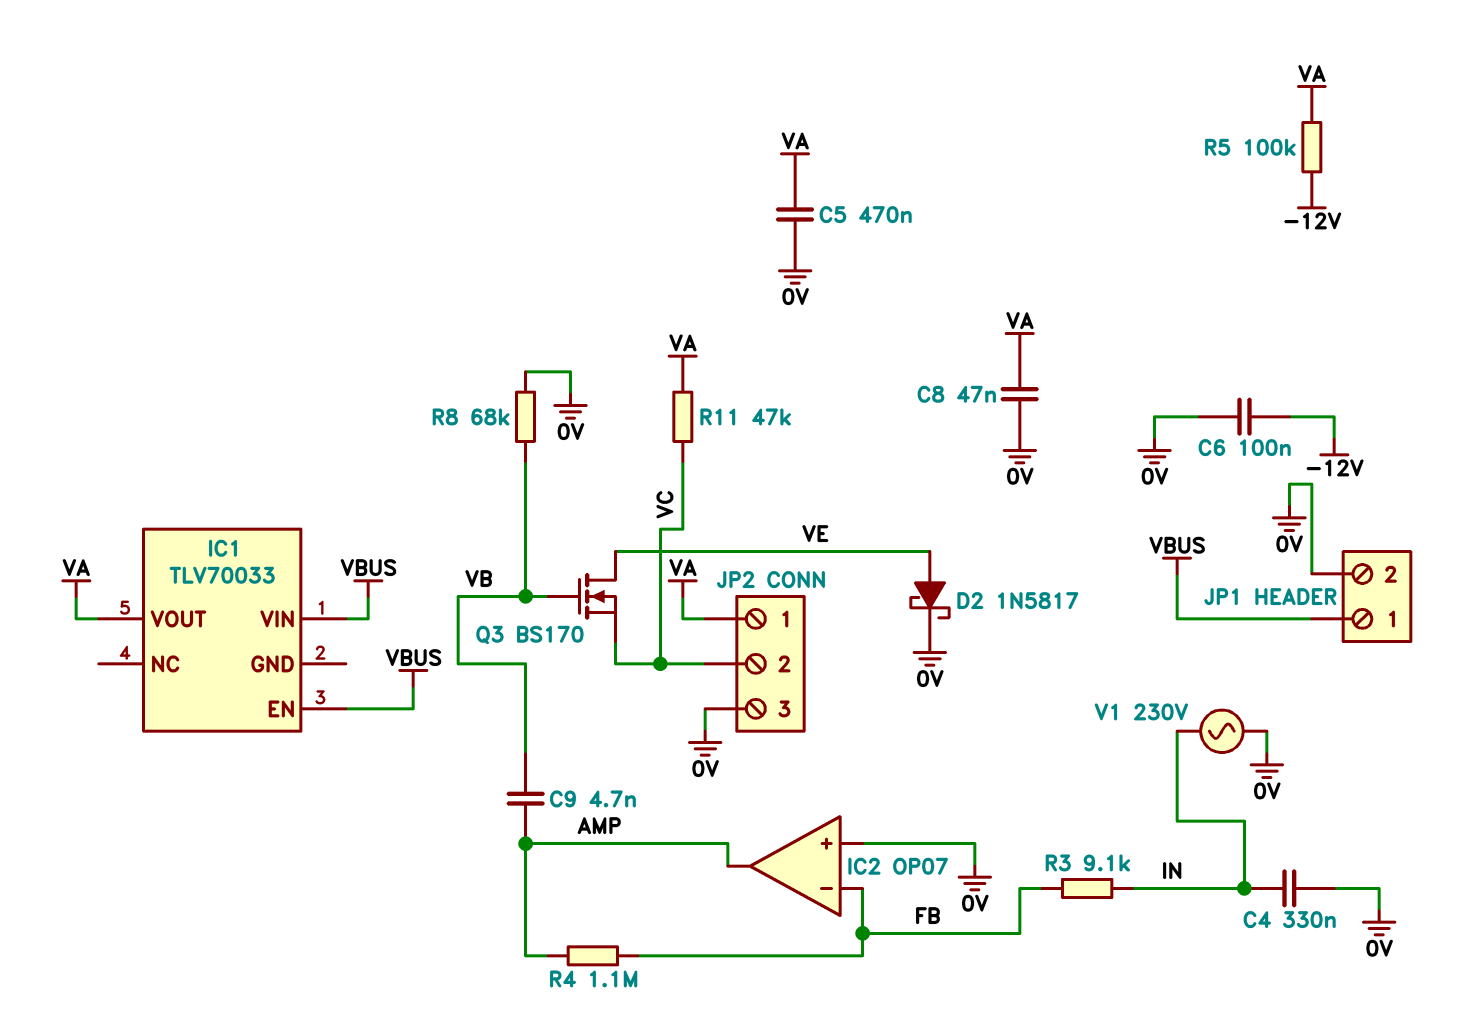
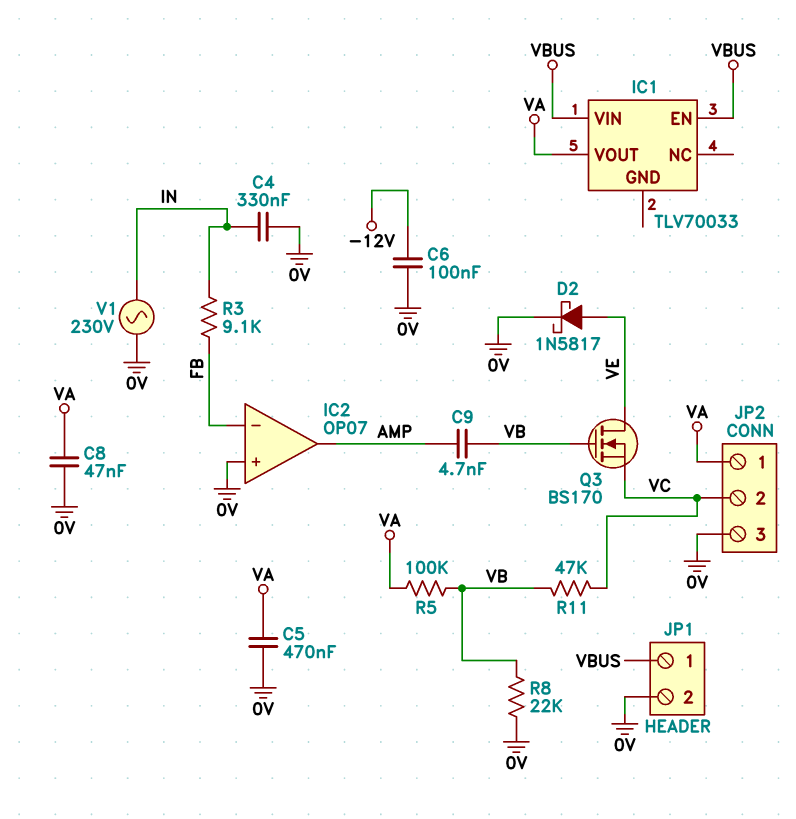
R4: 1.1M (AMP, FB) -> none
R5: 100k (-12V, VA) -> 100k (VA, VB)
R8: 68k (0V, VB) -> 22k (0V, VB)
R11: 47k (VA, VC) -> 47k (VB, VC)

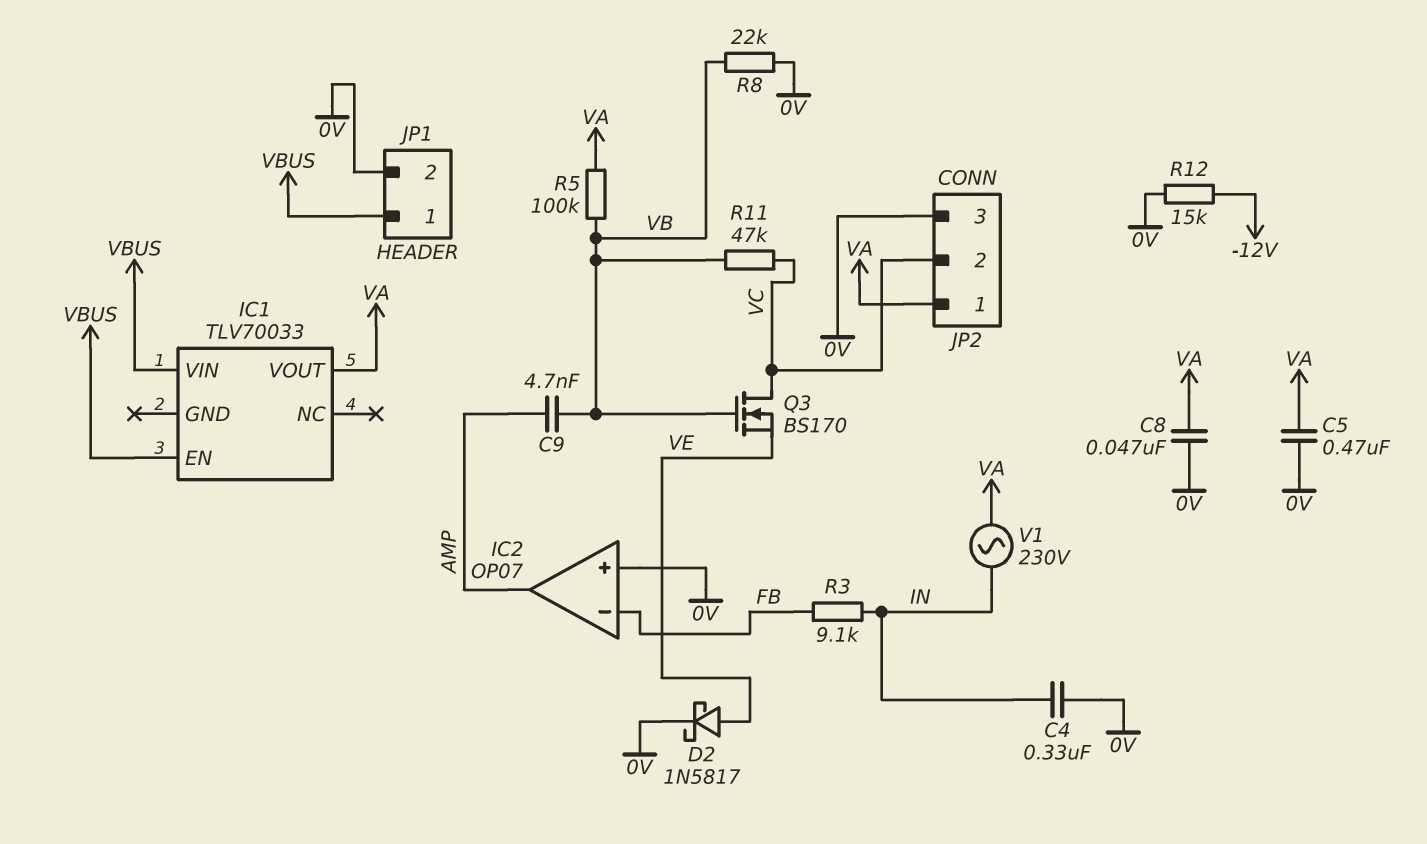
C6: 100nF (-12V, 0V) -> none
Q3: NMOS BS170 (G VB, D VE, S VC) -> NMOS BS170 (G VB, D VC, S VE)
R12: none -> 15k (-12V, 0V)
V1: AC 230V (0V, IN) -> AC 230V (IN, VA)

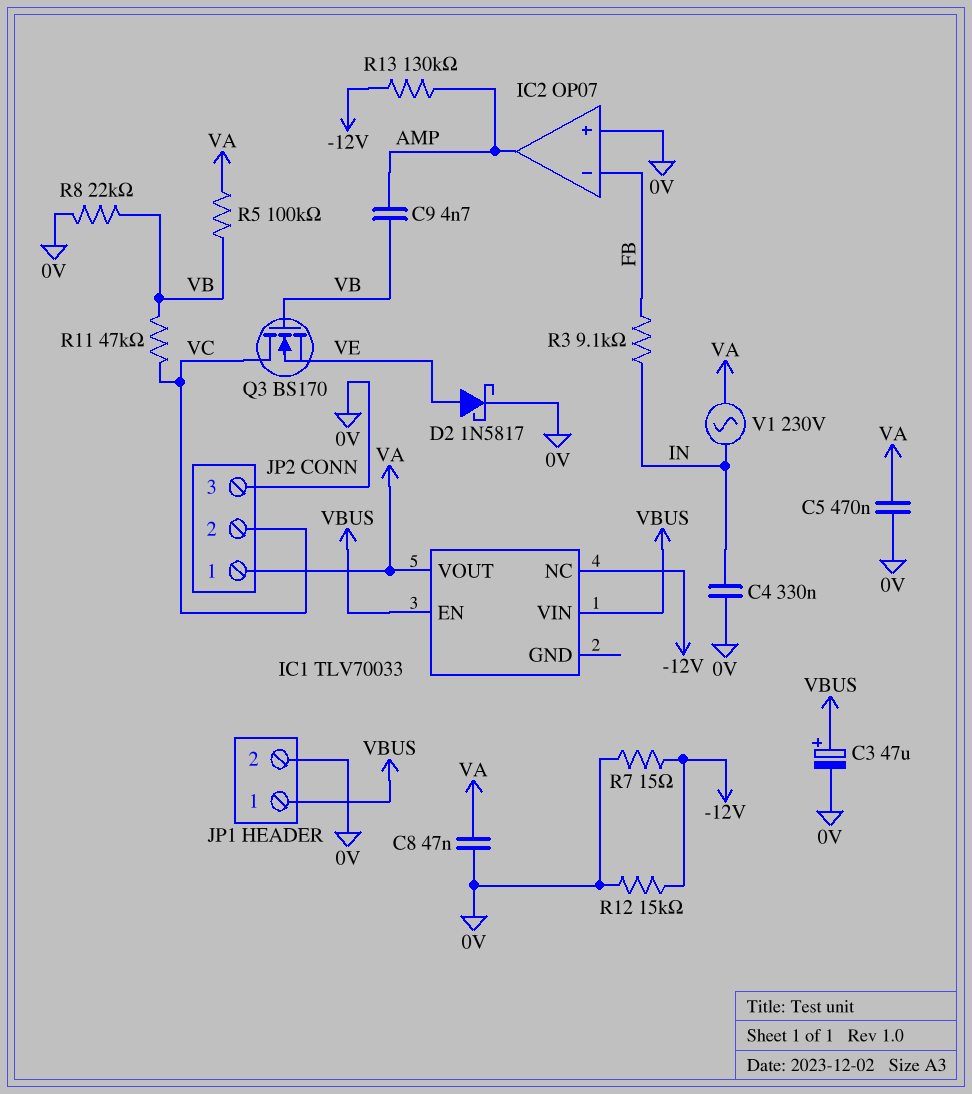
C3: none -> 47uF (plus VBUS, minus 0V)
IC1 pin NC: none -> -12V
R7: none -> 15 (-12V, 0V)
R13: none -> 130k (-12V, AMP)

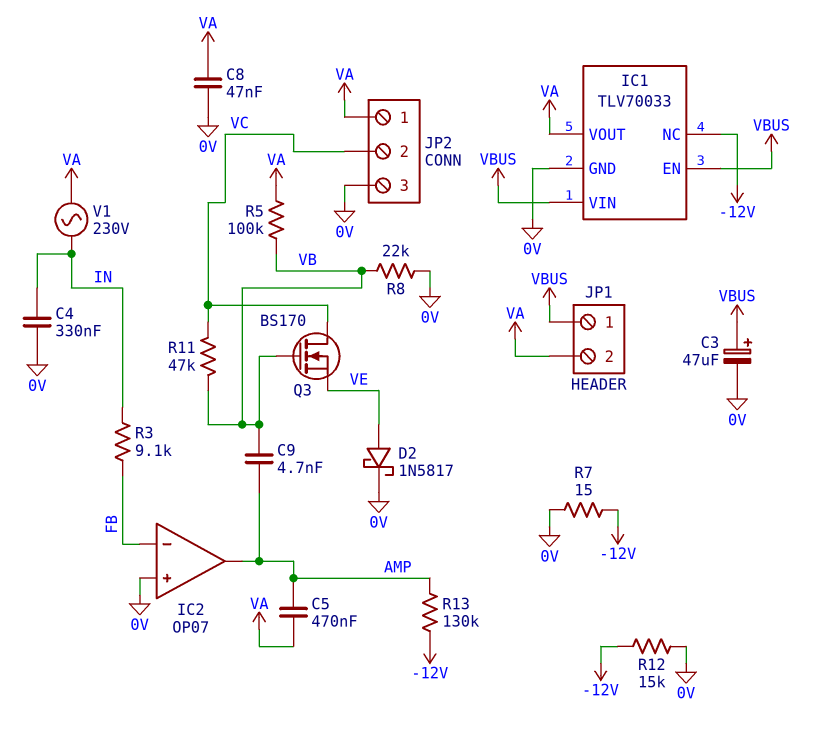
C5: 470nF (0V, VA) -> 470nF (AMP, VA)
IC1 pin GND: none -> 0V
JP1 pin 2: 0V -> VA

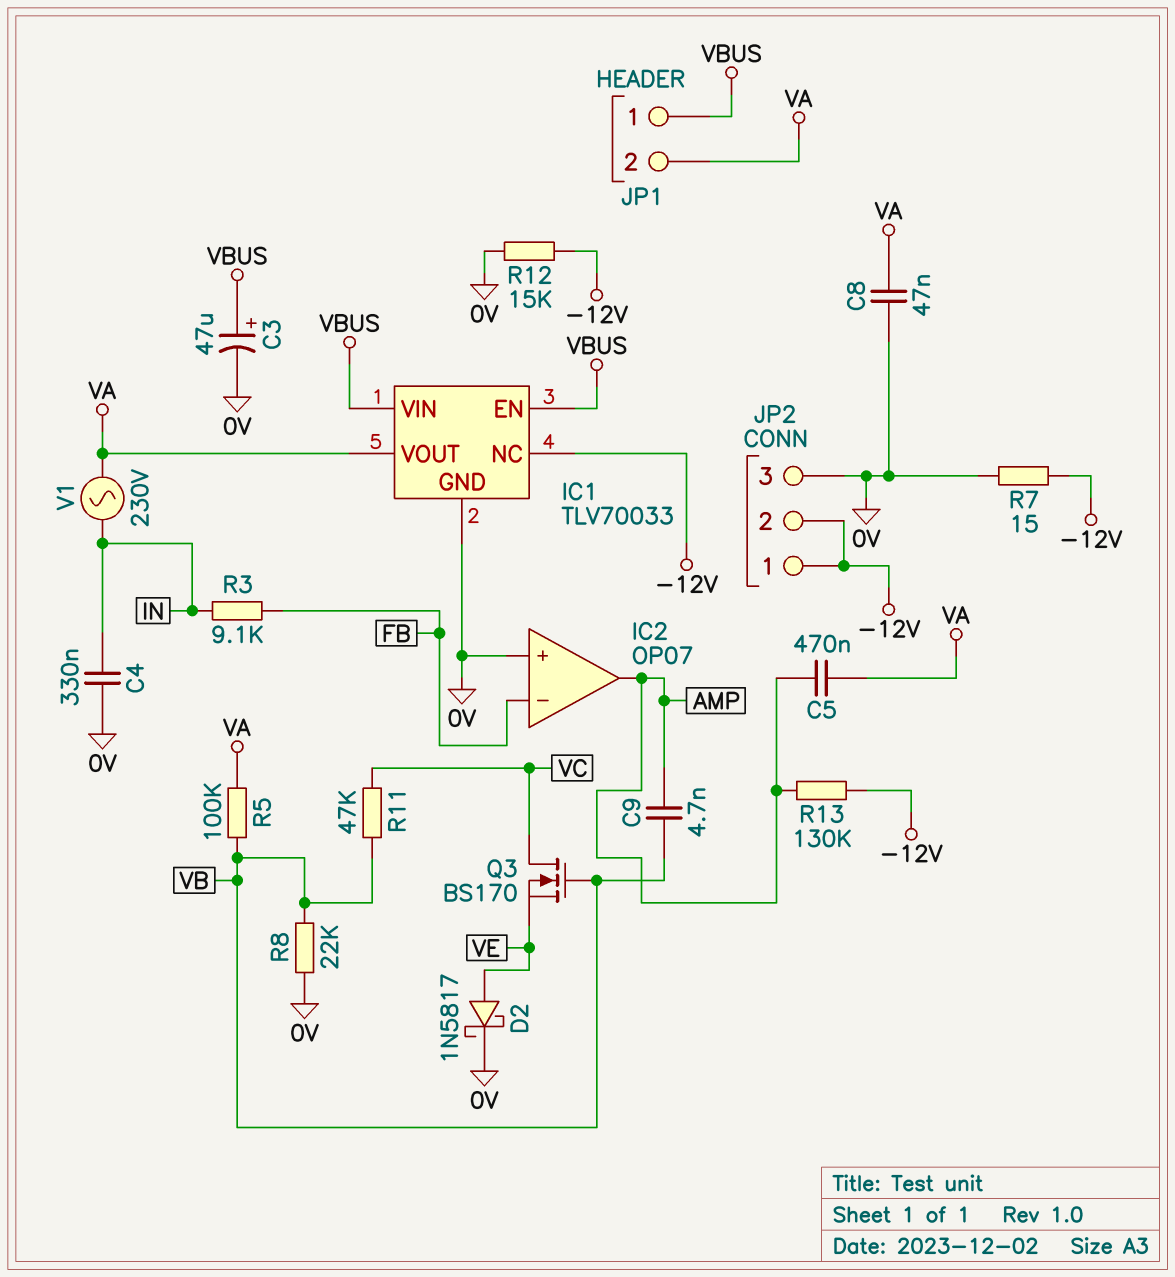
JP2 pin 1: VA -> -12V
JP2 pin 2: VC -> -12V

